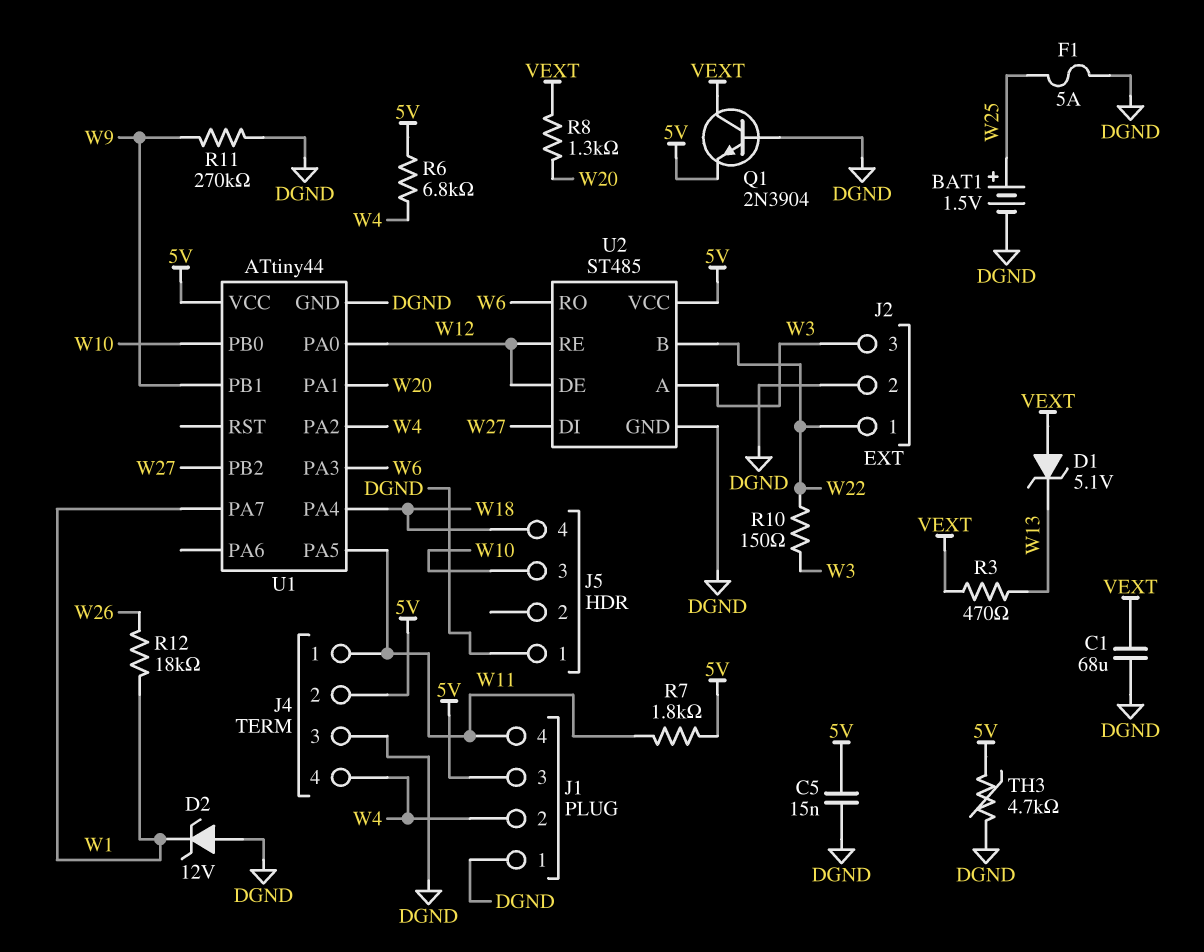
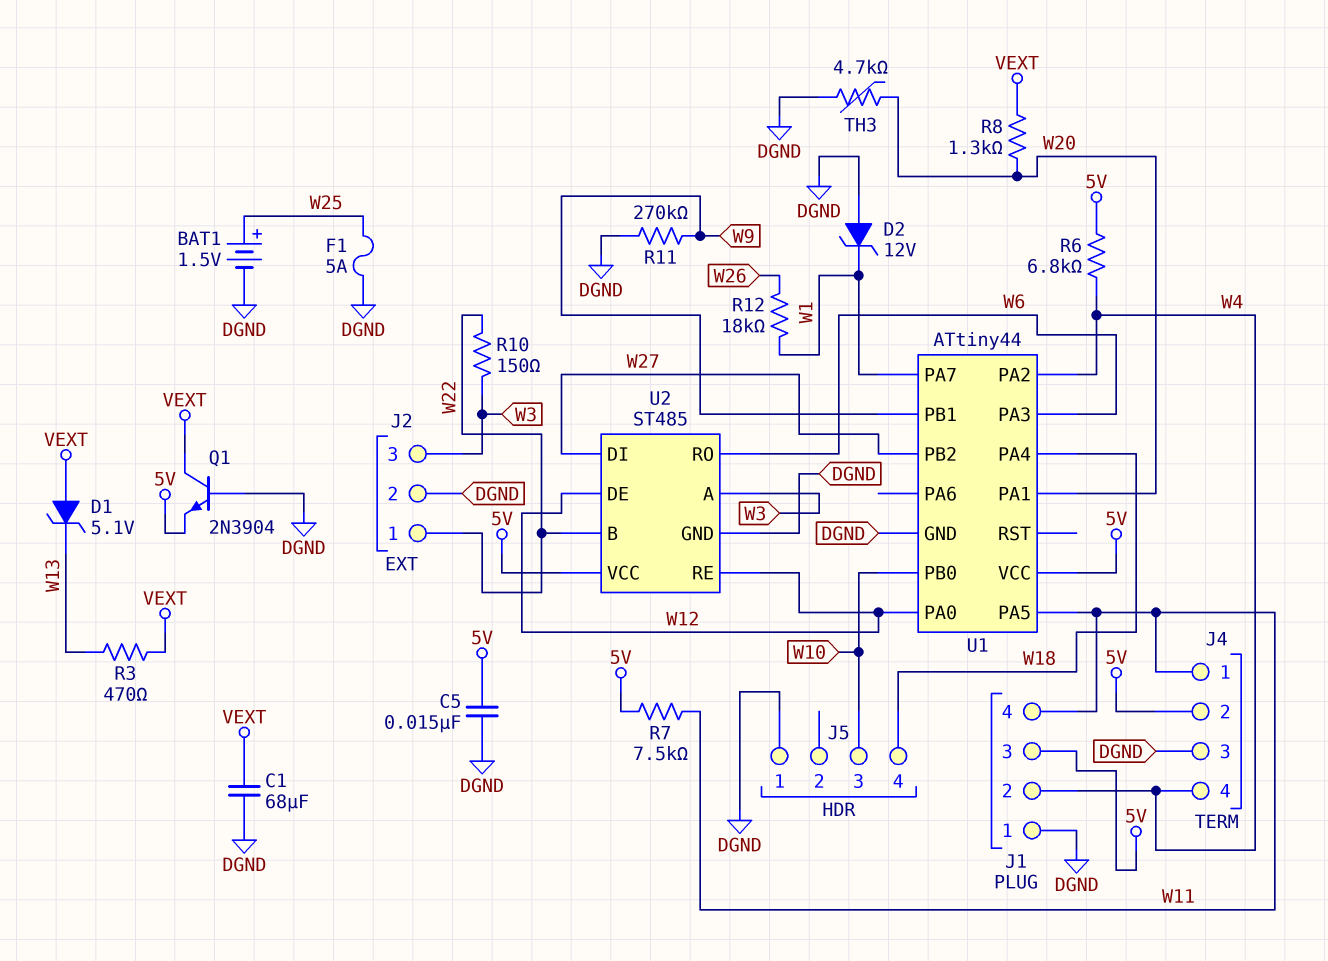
R7: 1.8k (5V, W11) -> 7.5k (5V, W11)
TH3: 4.7k (5V, DGND) -> 4.7k (DGND, W20)

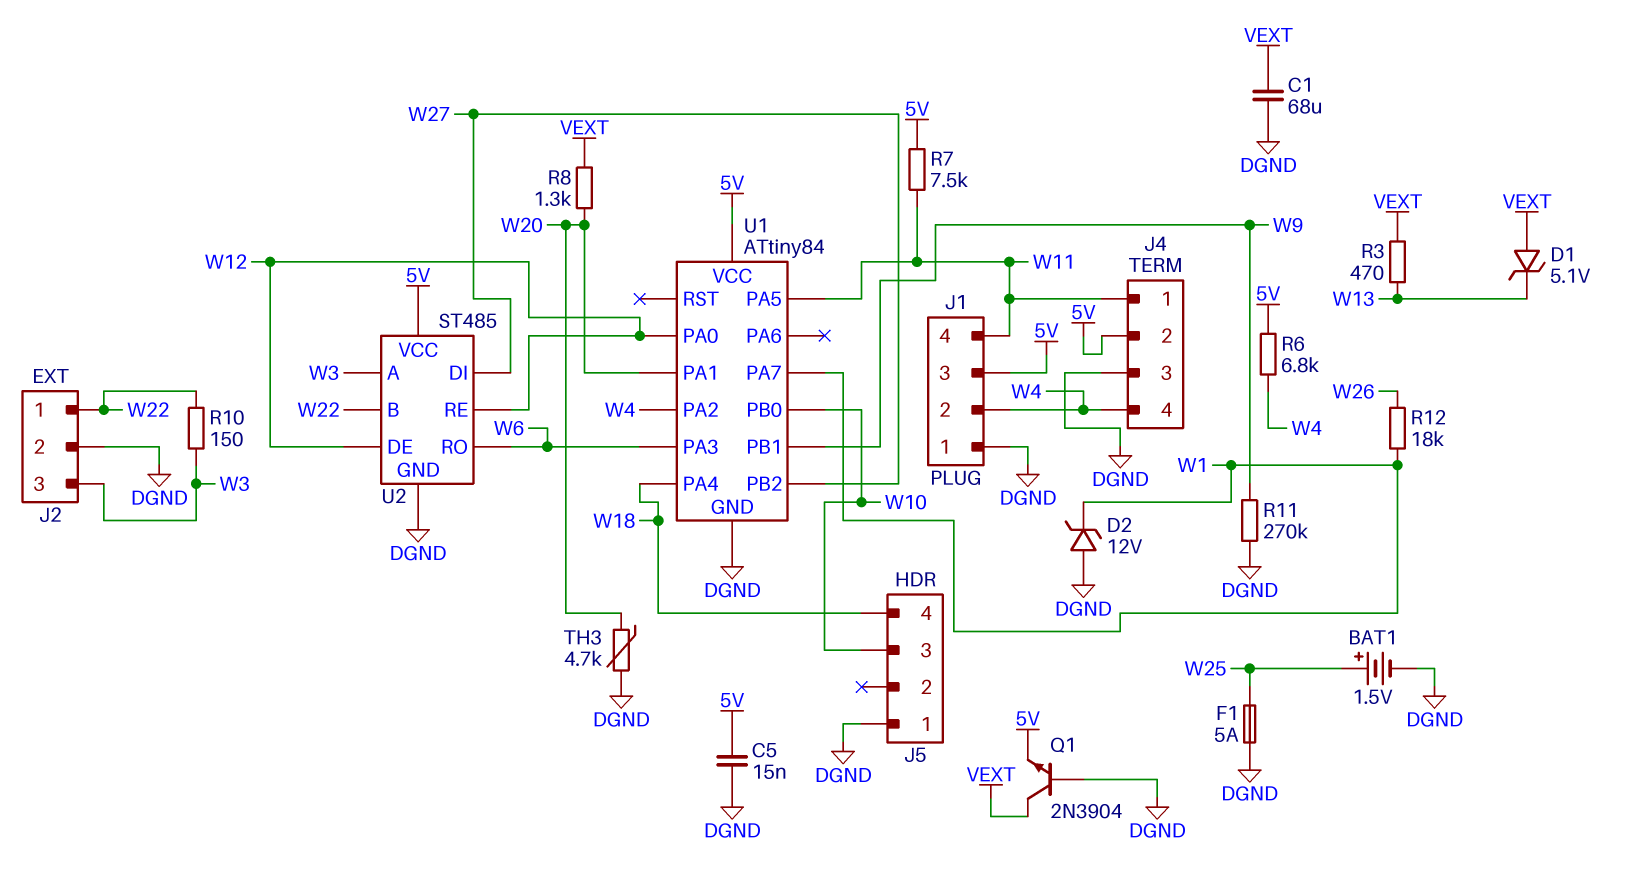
U1: ATtiny44 -> ATtiny84

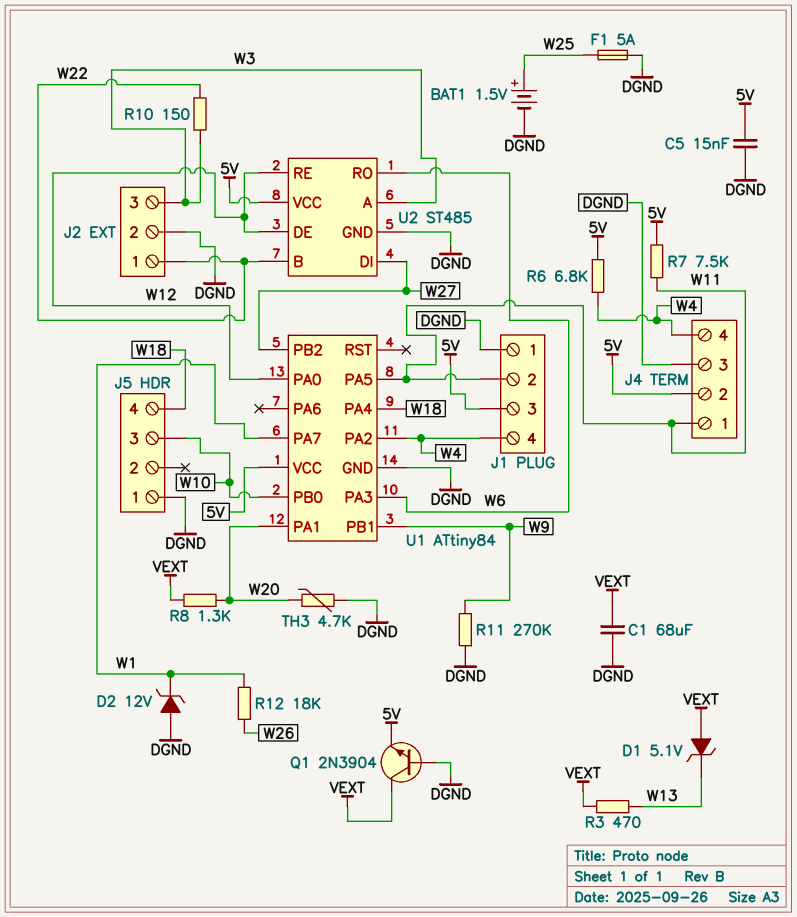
J1 pin 2: W4 -> W11
J1 pin 4: W11 -> W4

